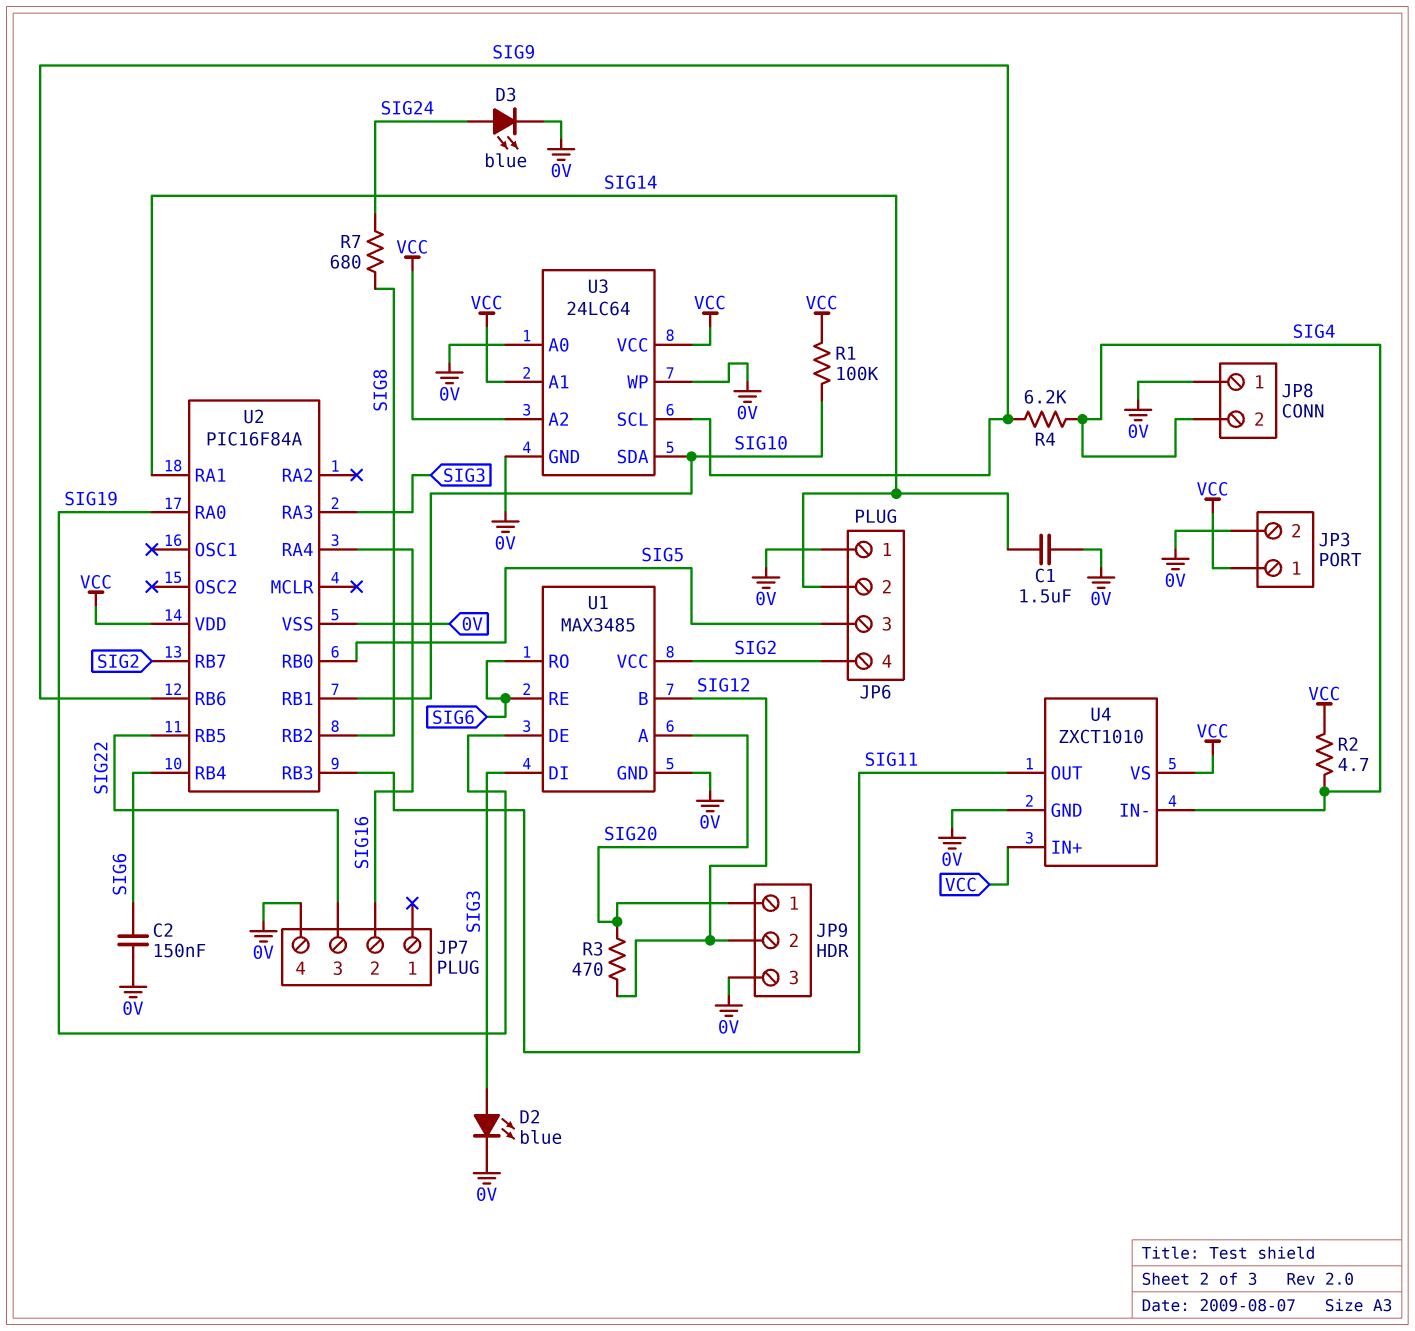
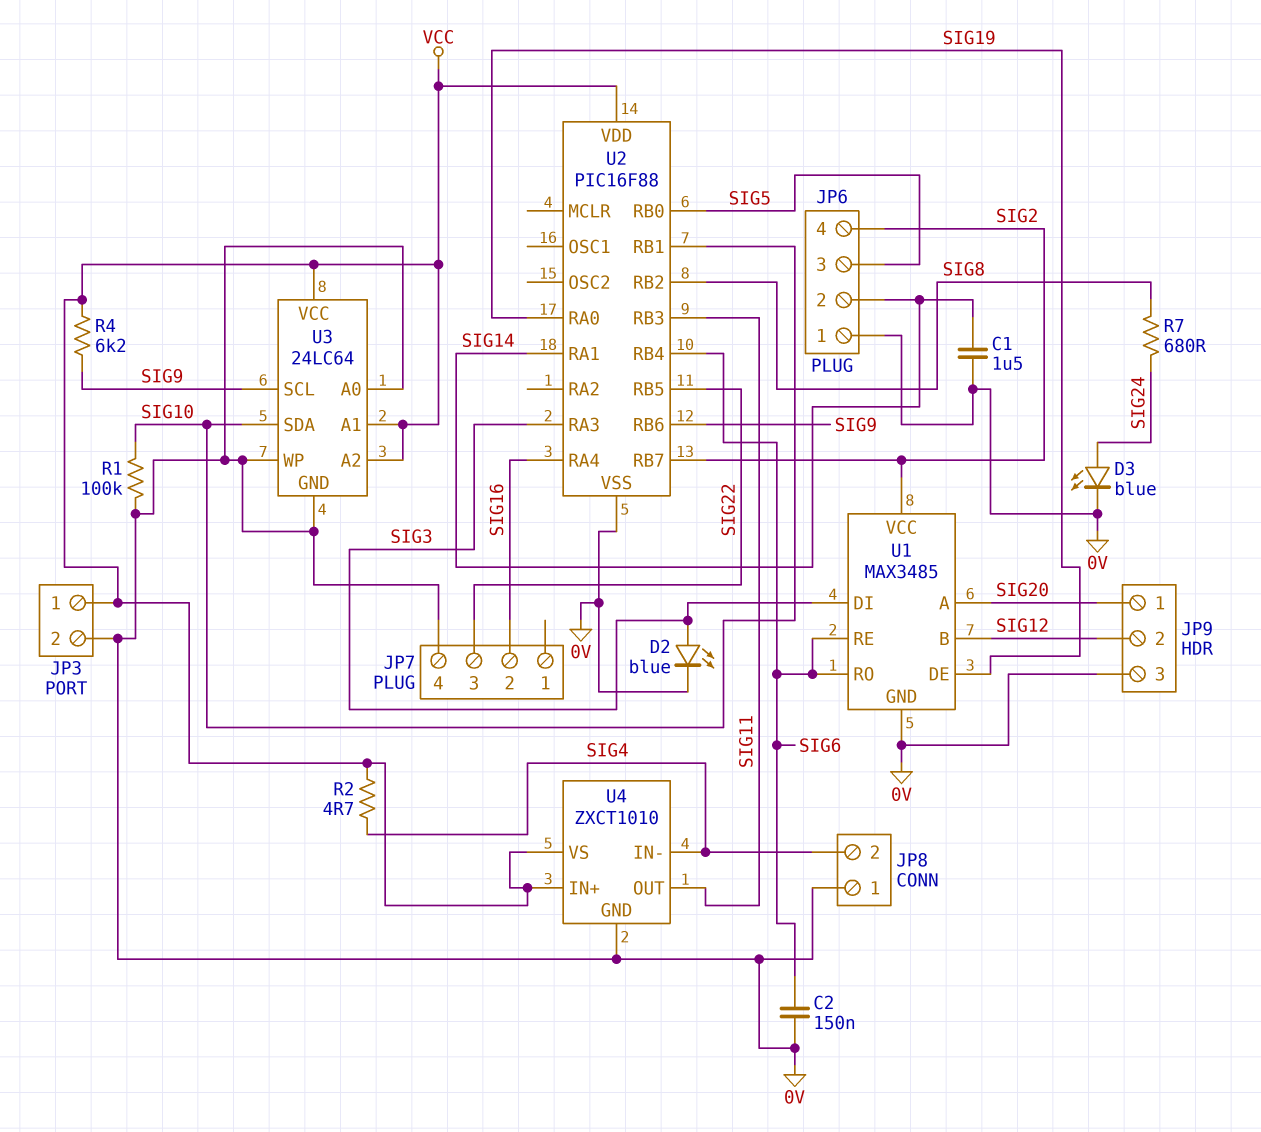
R1: 100k (SIG10, VCC) -> 100k (0V, SIG10)
R3: 470 (SIG12, SIG20) -> none
R4: 6.2k (SIG4, SIG9) -> 6.2k (SIG9, VCC)
U2: PIC16F84A -> PIC16F88

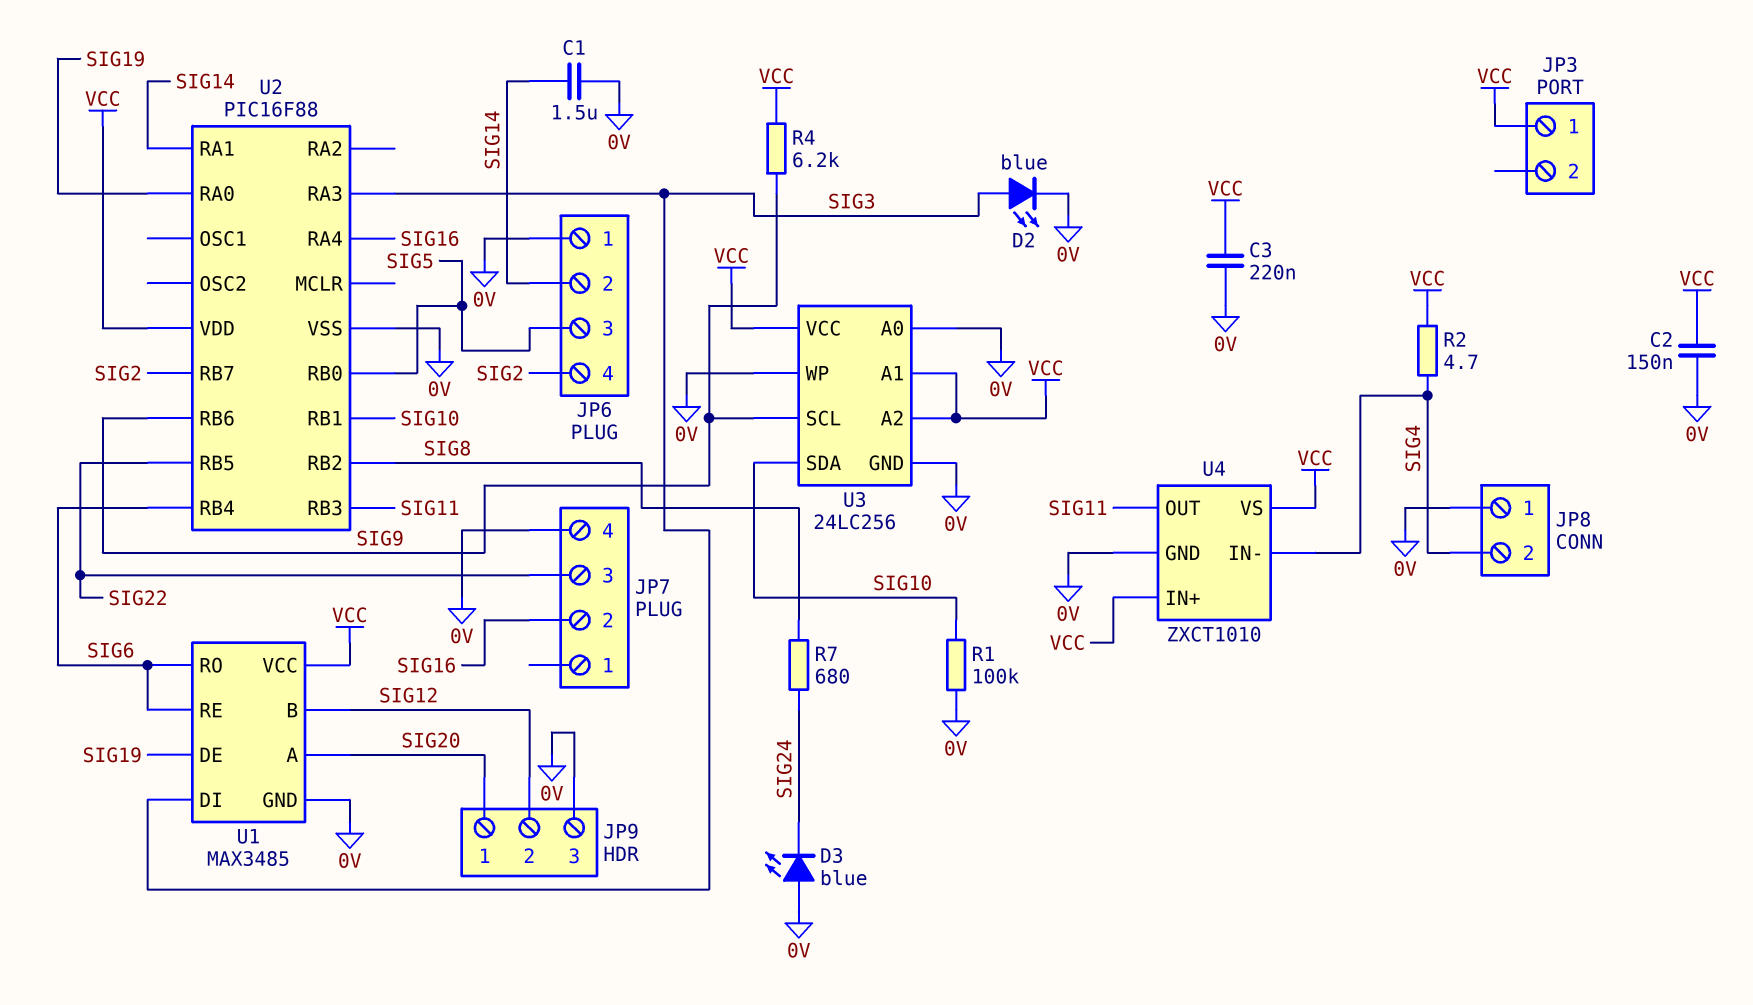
C2: 150nF (0V, SIG6) -> 150nF (0V, VCC)
C3: none -> 220nF (0V, VCC)
D3: LED blue (A SIG24, K 0V) -> LED blue (A 0V, K SIG24)
JP3 pin 2: 0V -> none
U1 pin VCC: SIG2 -> VCC
U3: 24LC64 -> 24LC256

